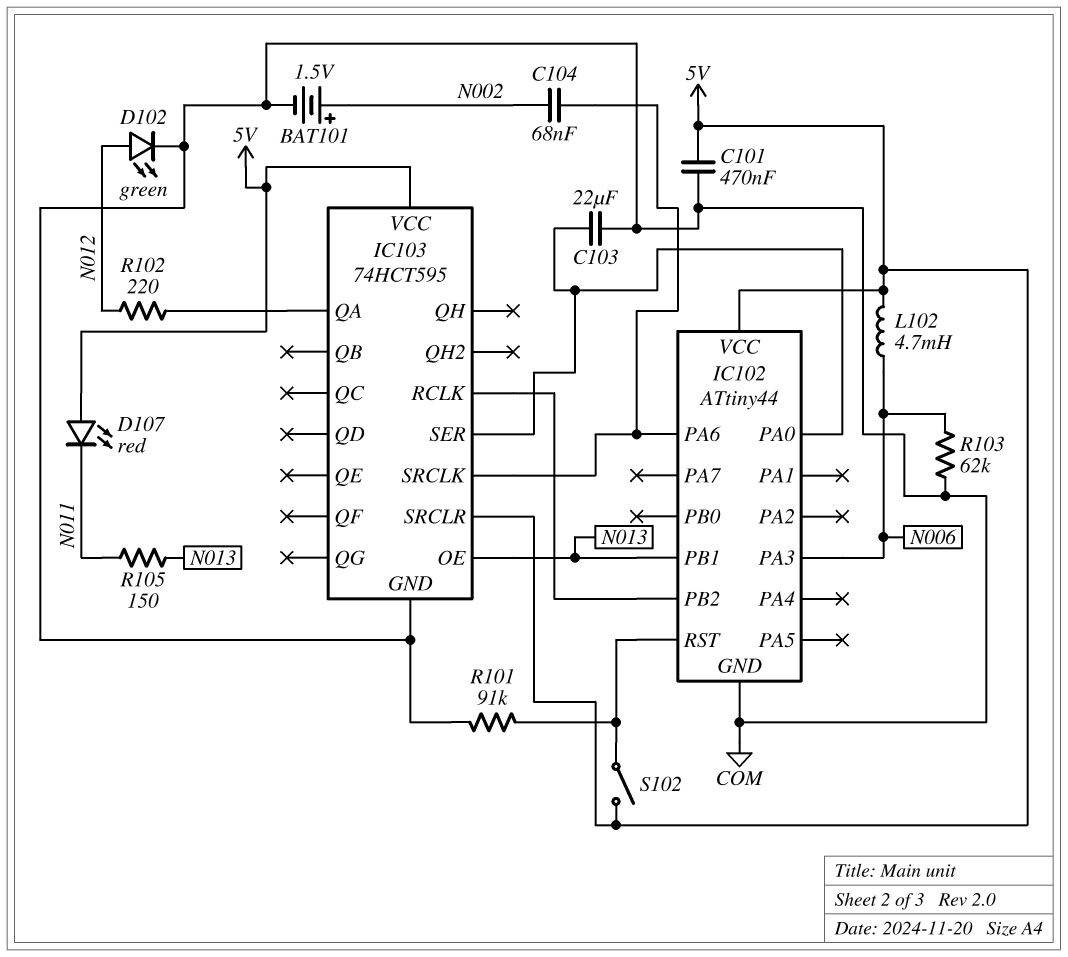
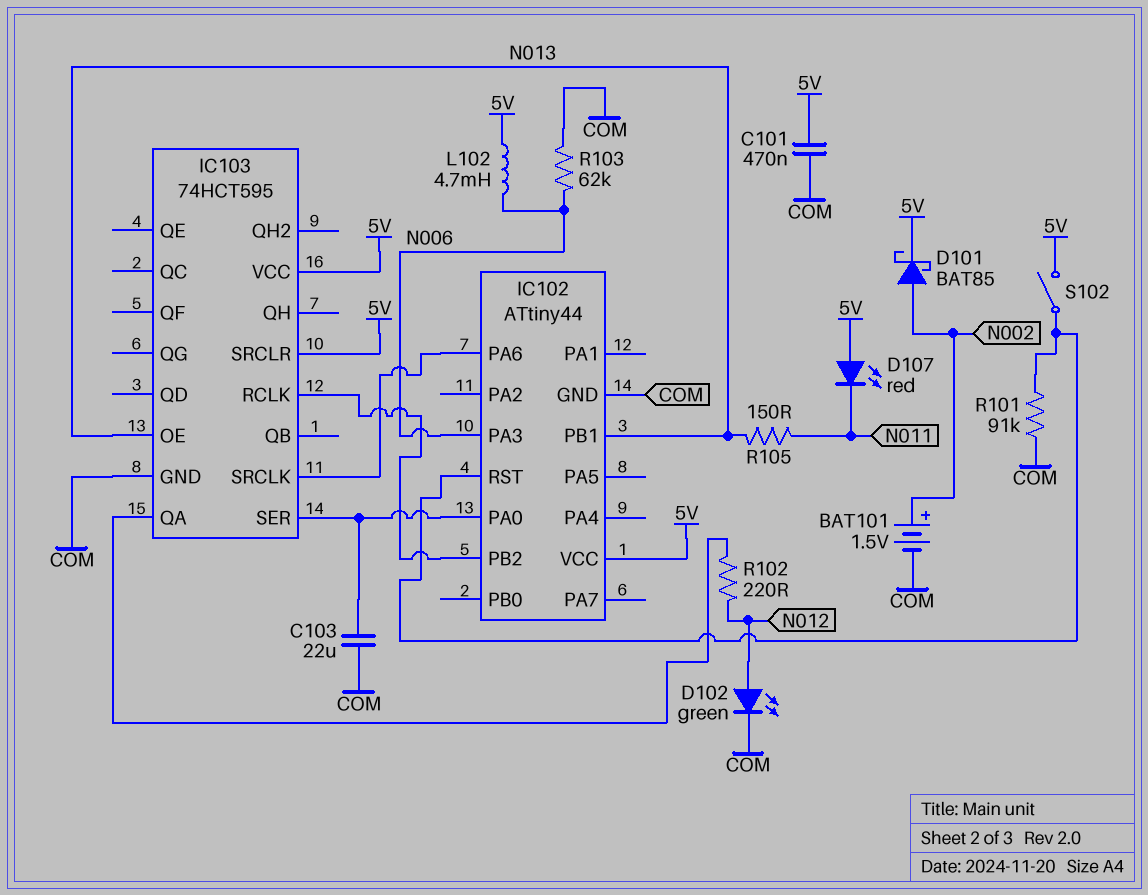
C104: 68nF (IC102/PA6, N002) -> none
D101: none -> schottky BAT85 (A N002, K 5V)

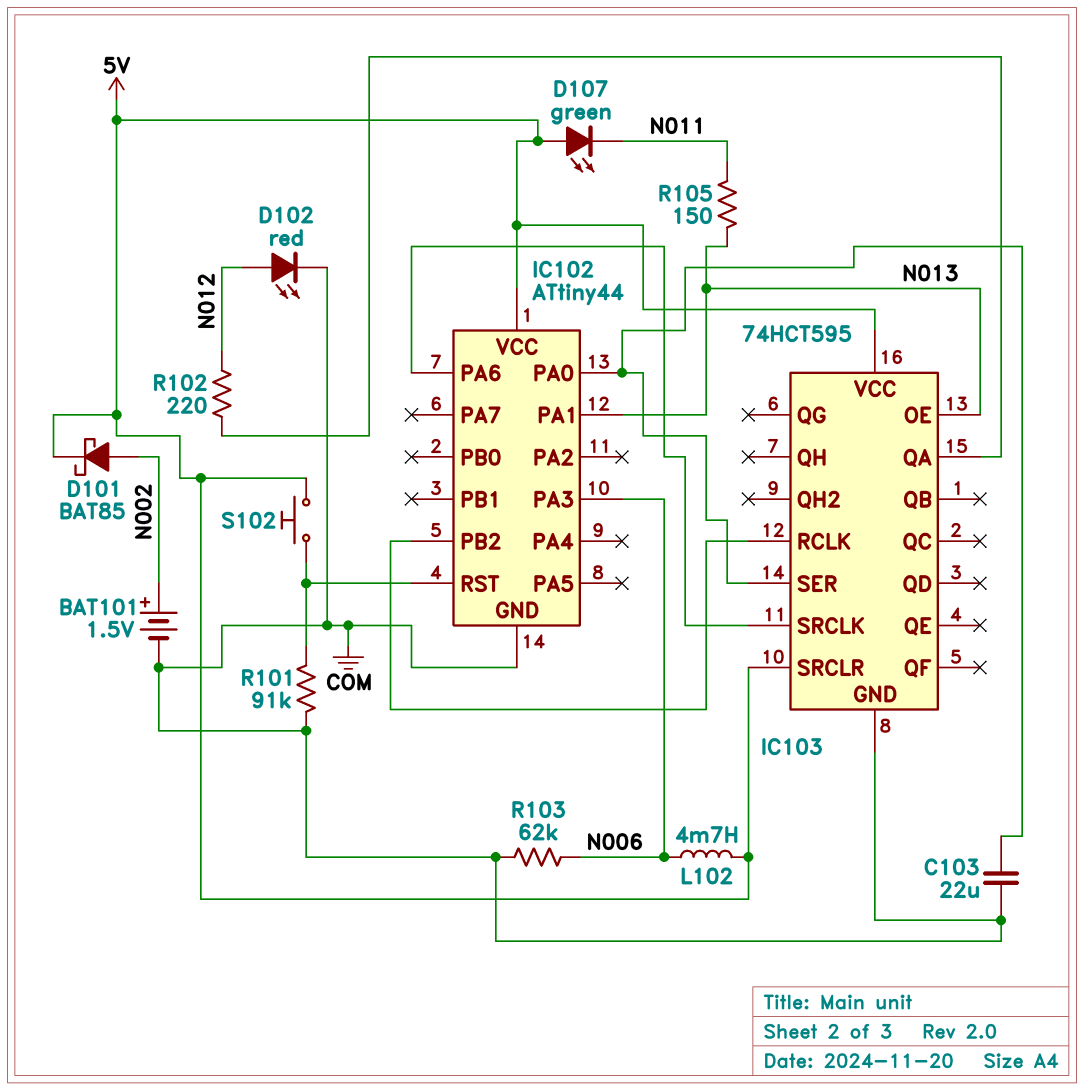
C101: 470nF (5V, COM) -> none
D102: LED green (A N012, K COM) -> LED red (A N012, K COM)
D107: LED red (A 5V, K N011) -> LED green (A 5V, K N011)
IC102 pin PA1: none -> N013
IC102 pin PB1: N013 -> none
S102: switch (5V, IC102/RST) -> button (5V, IC102/RST)

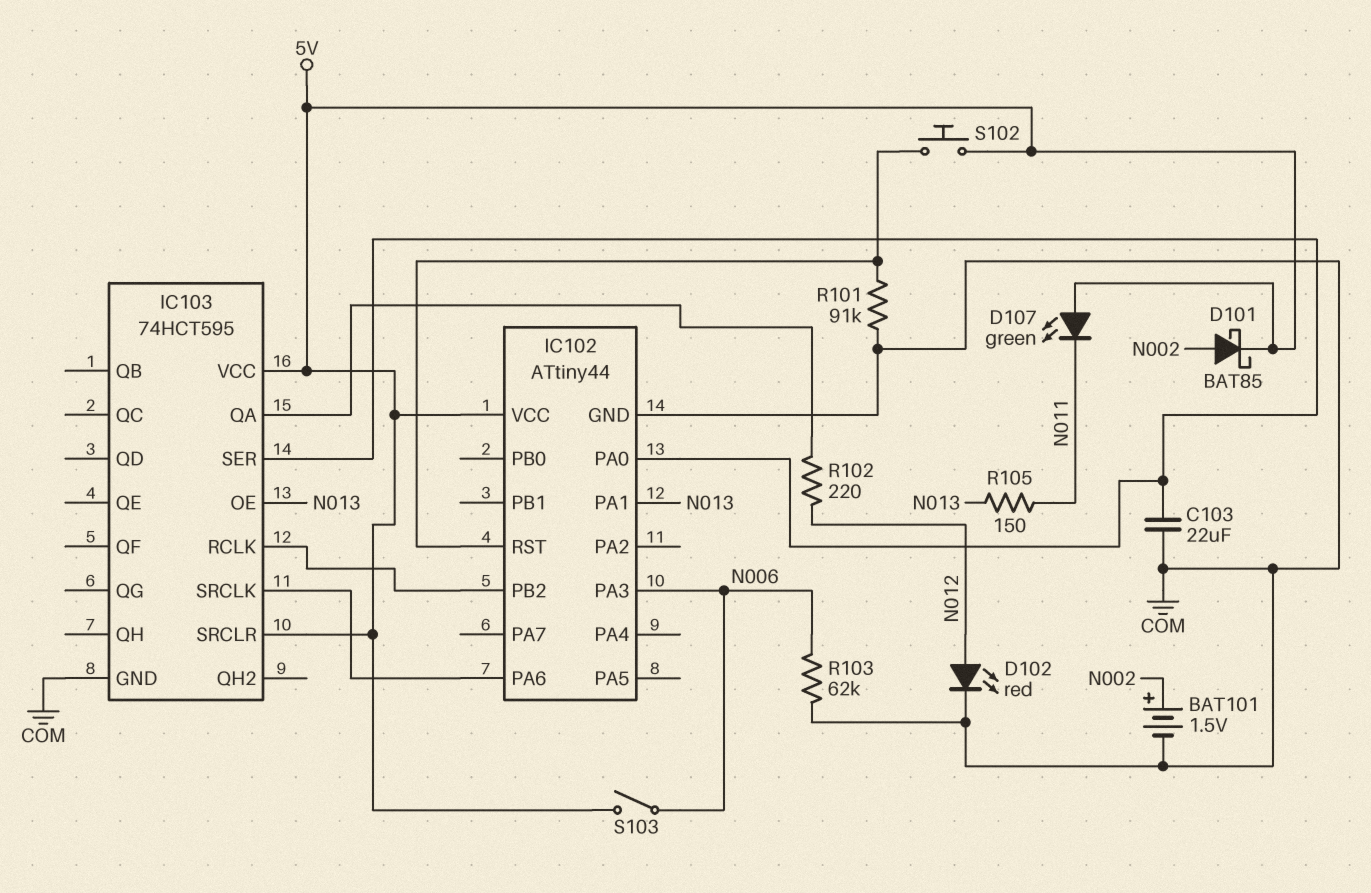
L102: 4.7mH (5V, N006) -> none
S103: none -> switch (5V, N006)

